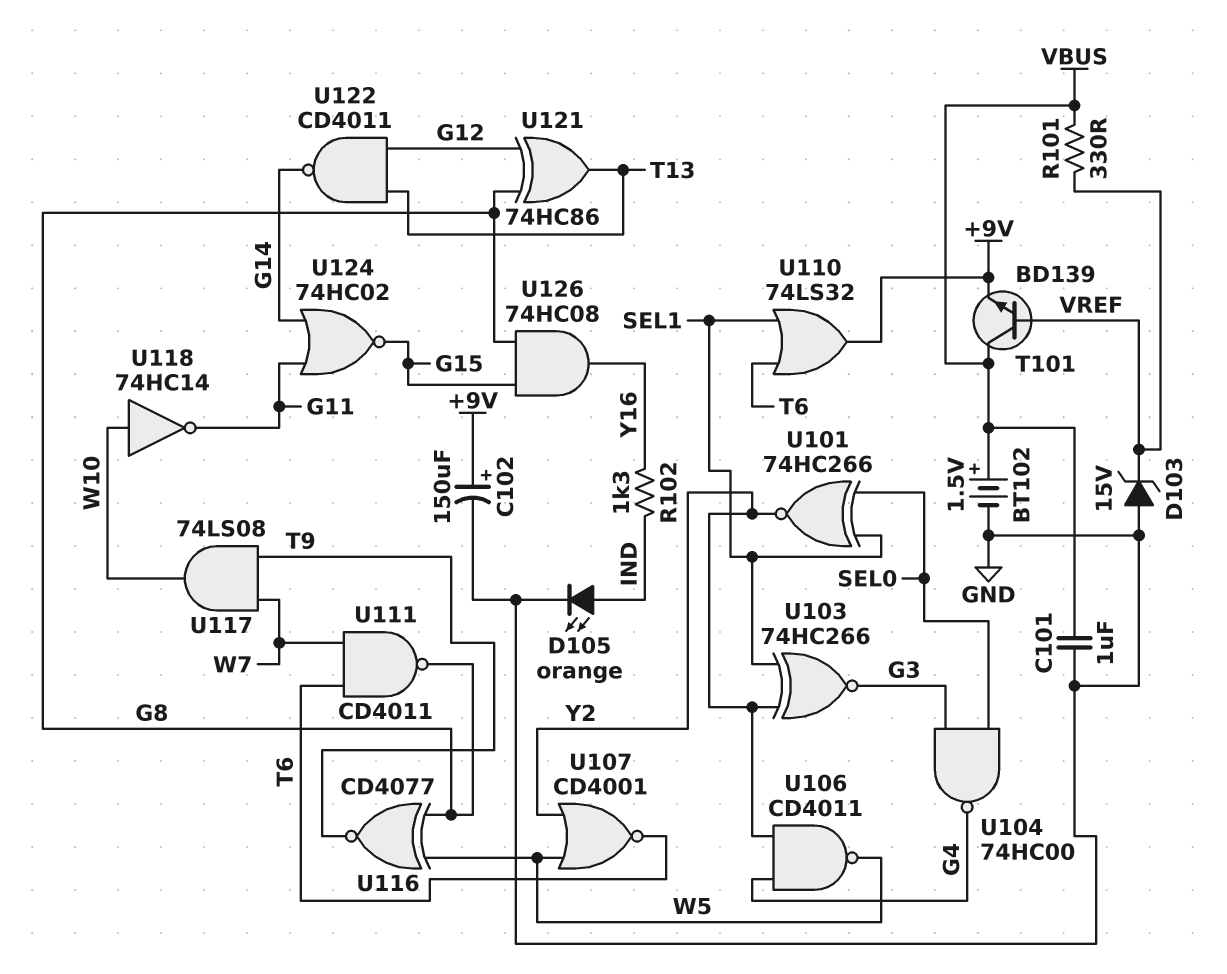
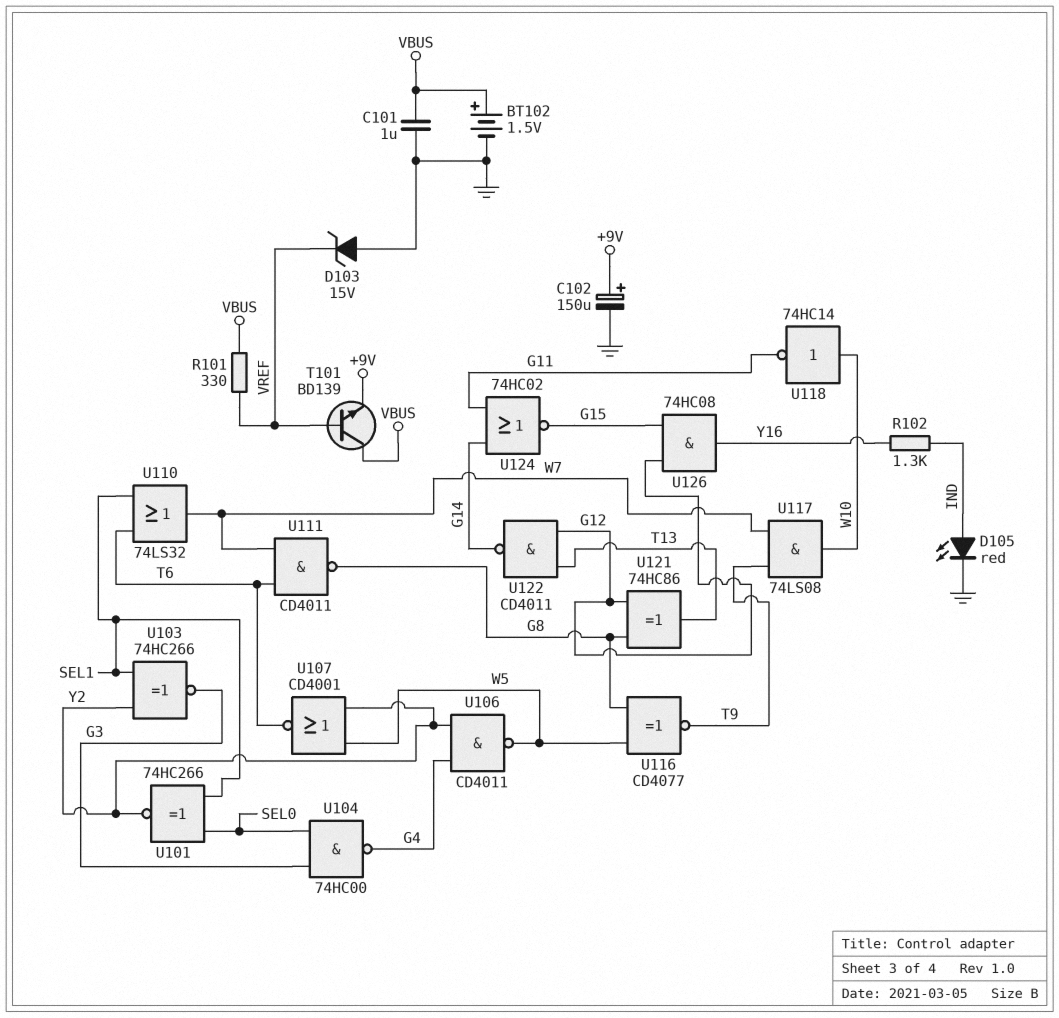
D105: LED orange (A IND, K GND) -> LED red (A IND, K GND)
U110: OR 74LS32 (in SEL1, in T6, out +9V) -> OR 74LS32 (in SEL1, in T6, out W7)
U126: AND 74HC08 (in G8, in G15, out Y16) -> AND 74HC08 (in G12, in G15, out Y16)

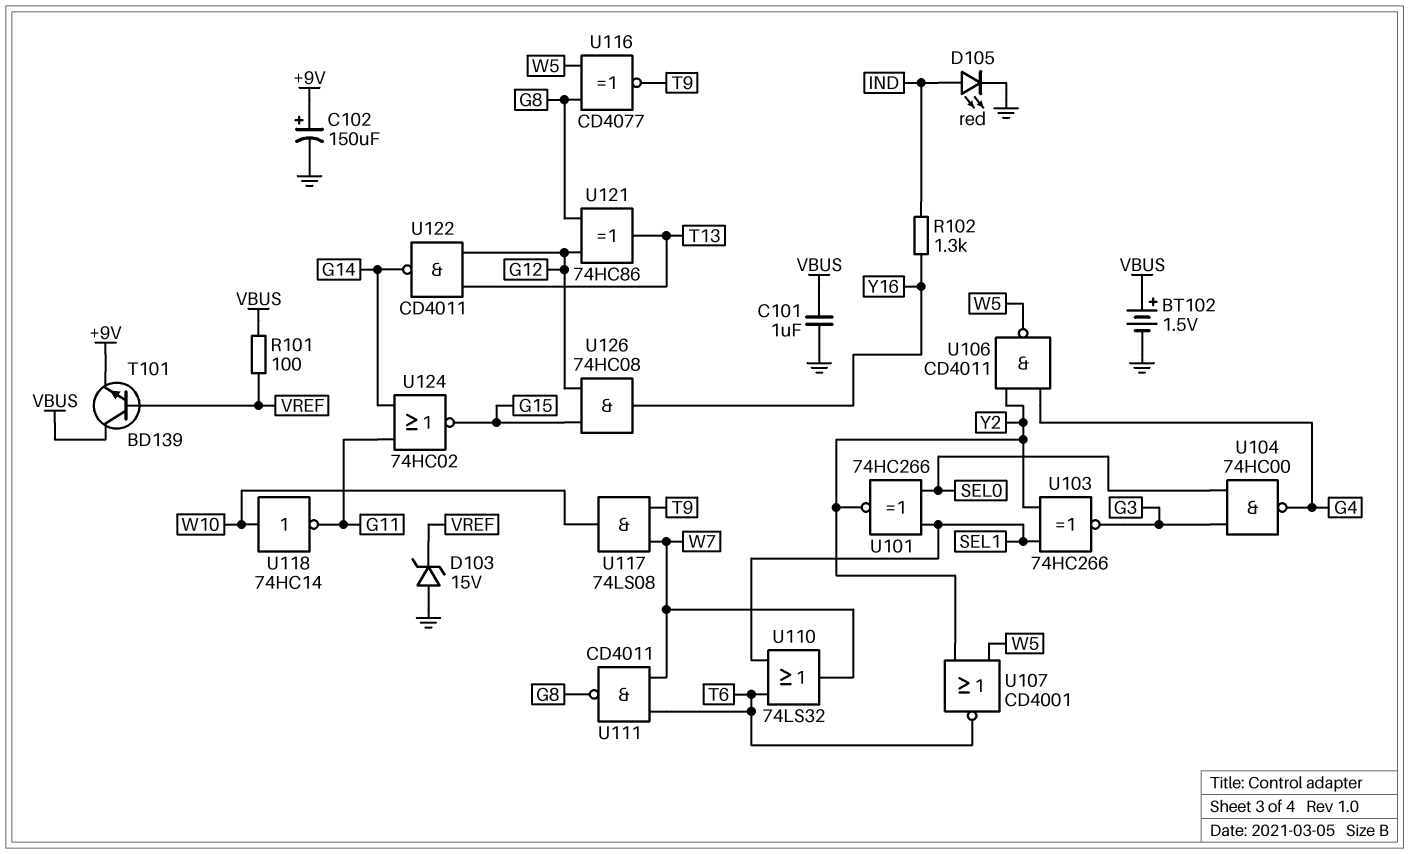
R101: 330 (VBUS, VREF) -> 100 (VBUS, VREF)

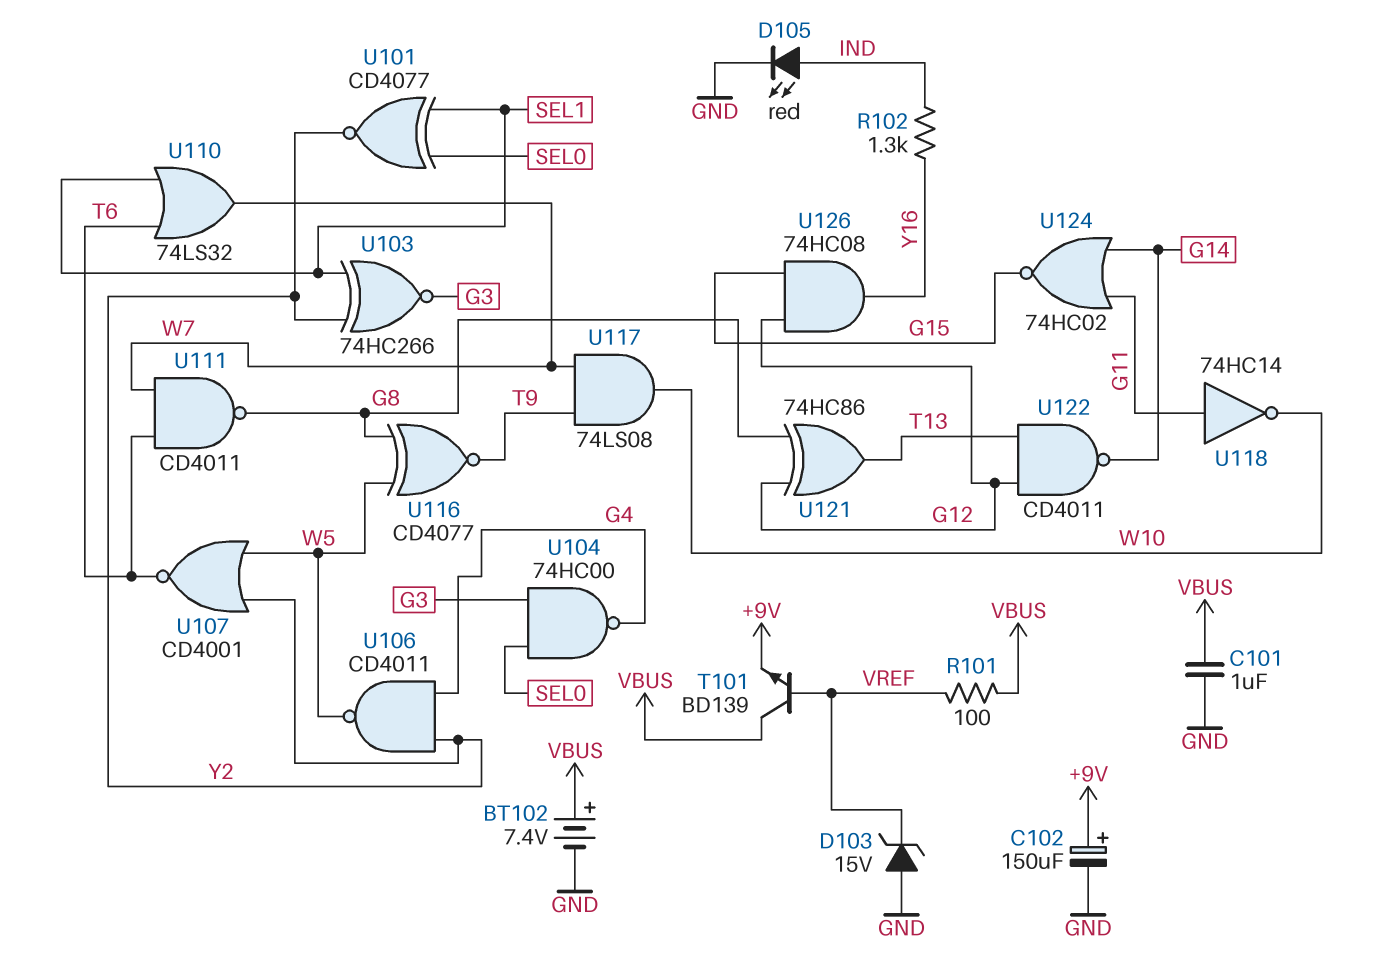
BT102: 1.5V (plus VBUS, minus GND) -> 7.4V (plus VBUS, minus GND)
U101: XNOR 74HC266 (in SEL0, in SEL1, out Y2) -> XNOR CD4077 (in SEL0, in SEL1, out Y2)
U118: NOT 74HC14 (in W10, out G11) -> NOT 74HC14 (in G11, out W10)

